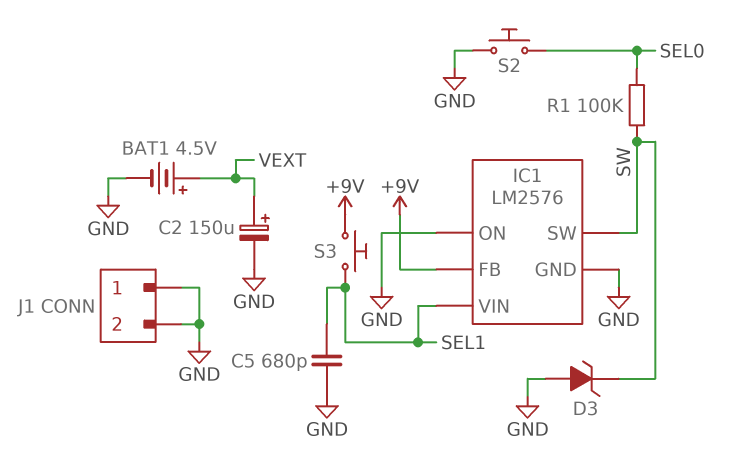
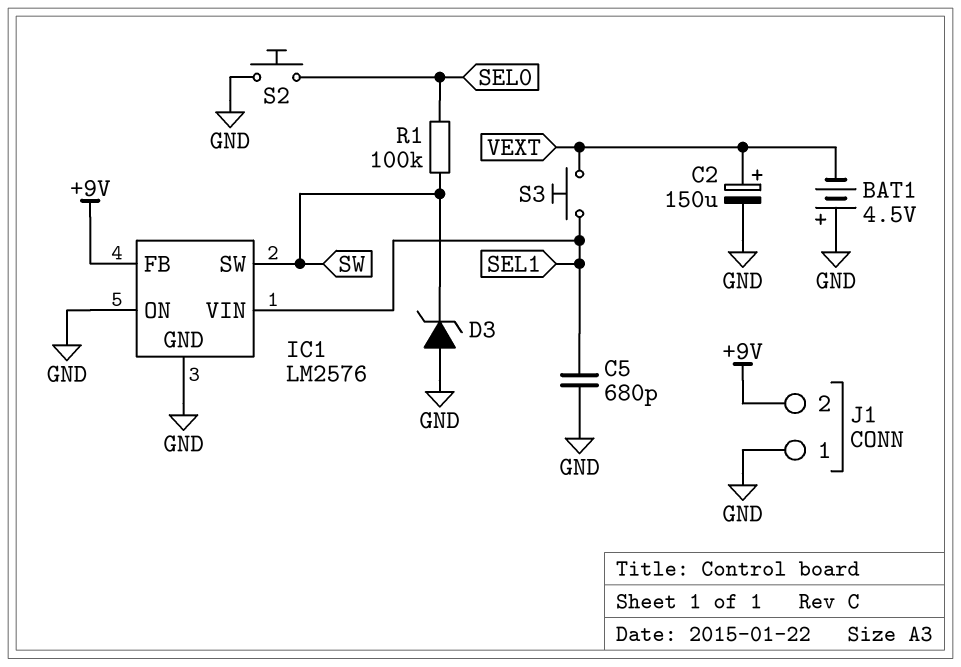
BAT1: 4.5V (plus VEXT, minus GND) -> 4.5V (plus GND, minus VEXT)
J1 pin 2: GND -> +9V
S3: button (+9V, SEL1) -> button (SEL1, VEXT)

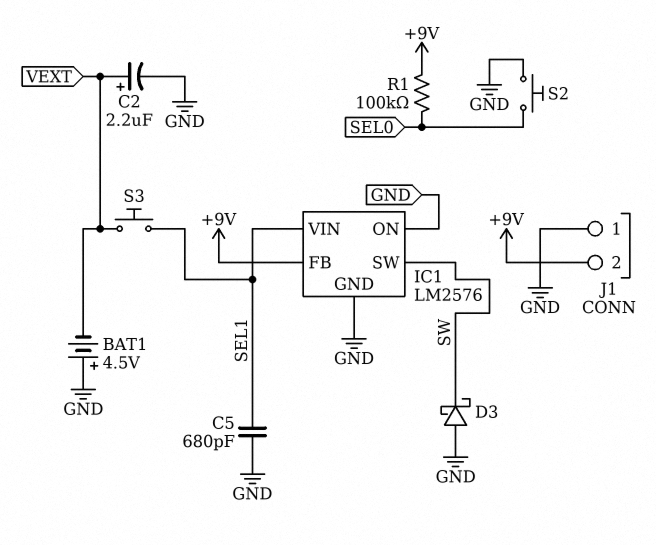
C2: 150uF (plus VEXT, minus GND) -> 2.2uF (plus VEXT, minus GND)
D3: zener (A GND, K SW) -> schottky (A GND, K SW)
R1: 100k (SEL0, SW) -> 100k (+9V, SEL0)

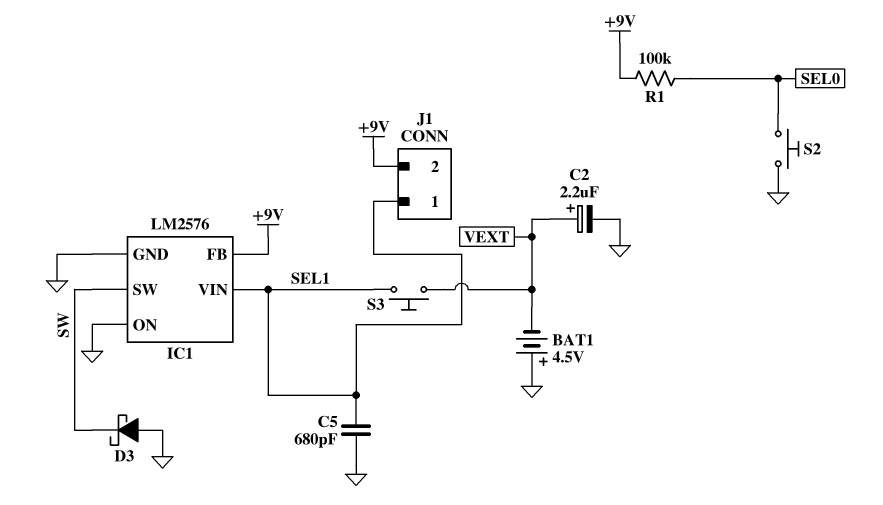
J1 pin 1: GND -> SEL1

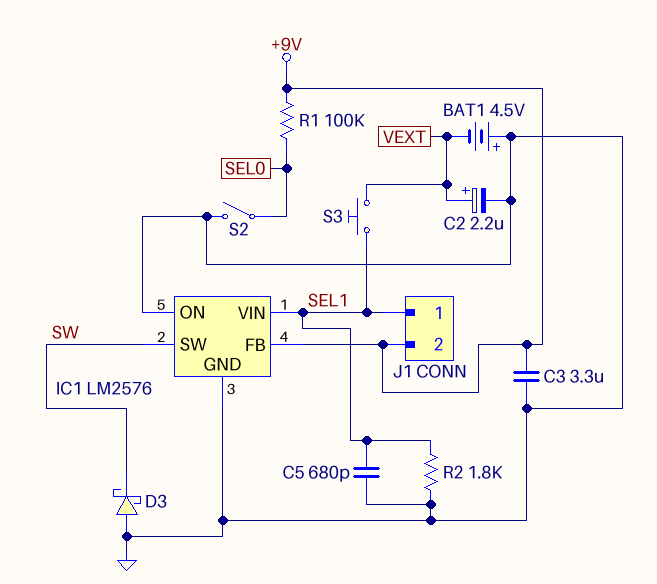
C3: none -> 3.3uF (+9V, GND)
R2: none -> 1.8k (GND, SEL1)
S2: button (GND, SEL0) -> switch (GND, SEL0)

